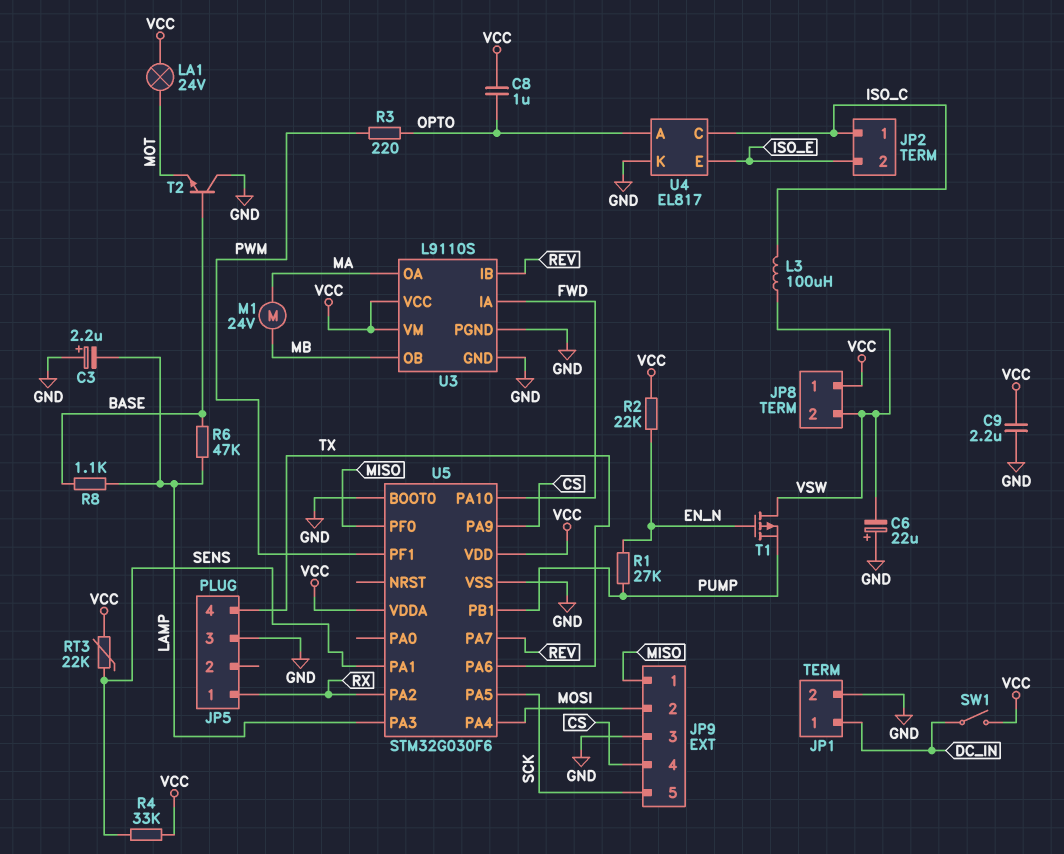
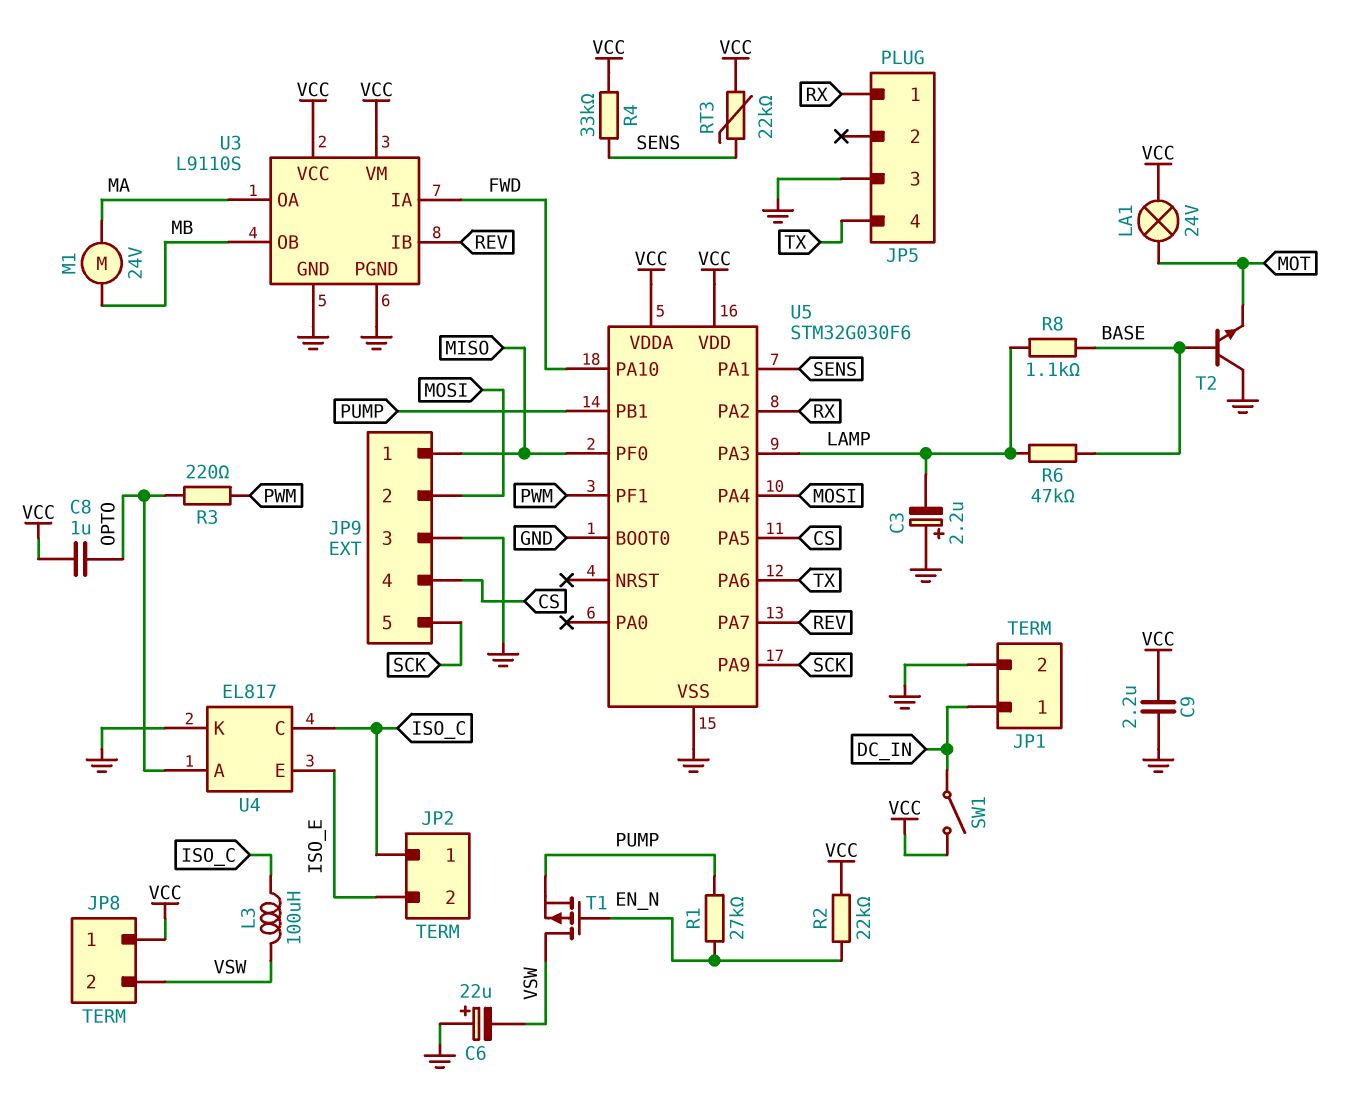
U5 pin PA5: SCK -> CS
U5 pin PA9: CS -> SCK

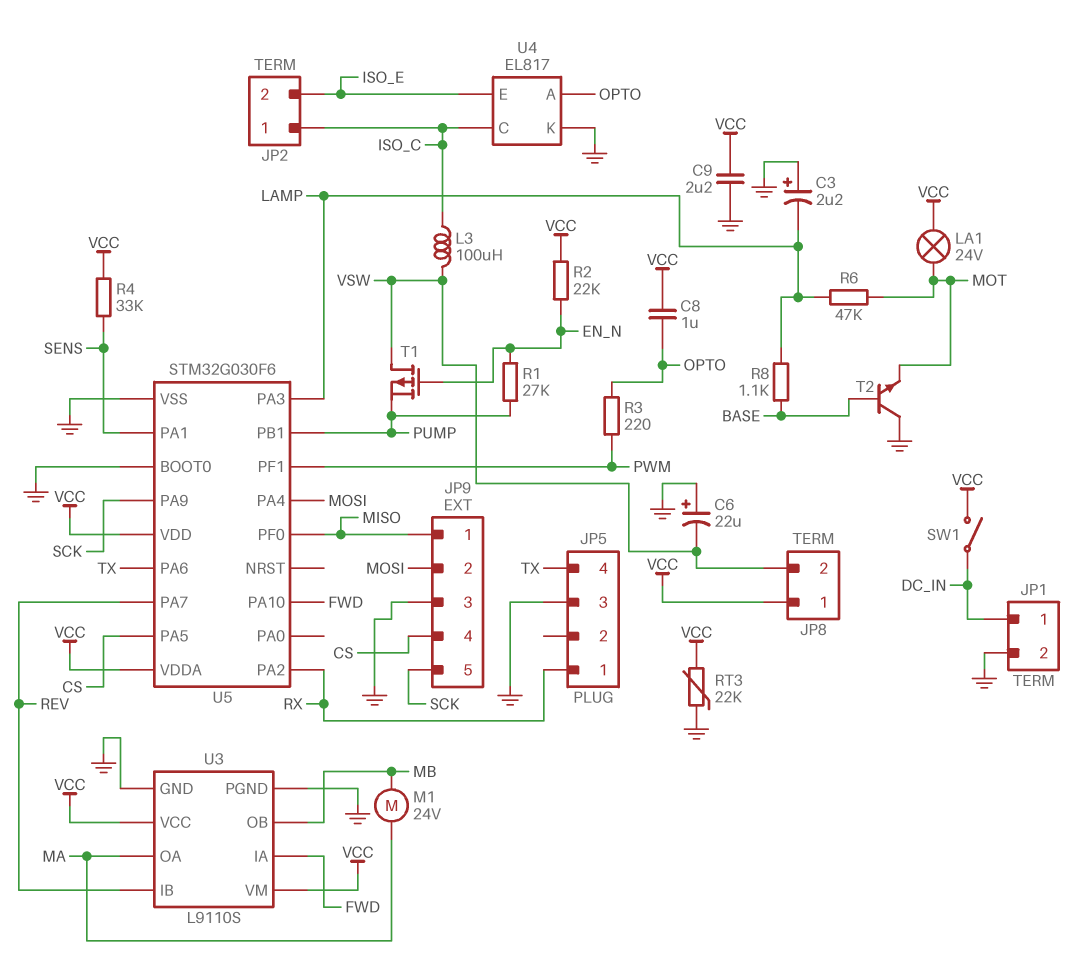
R6: 47k (BASE, LAMP) -> 47k (LAMP, MOT)
RT3: 22k (SENS, VCC) -> 22k (GND, VCC)

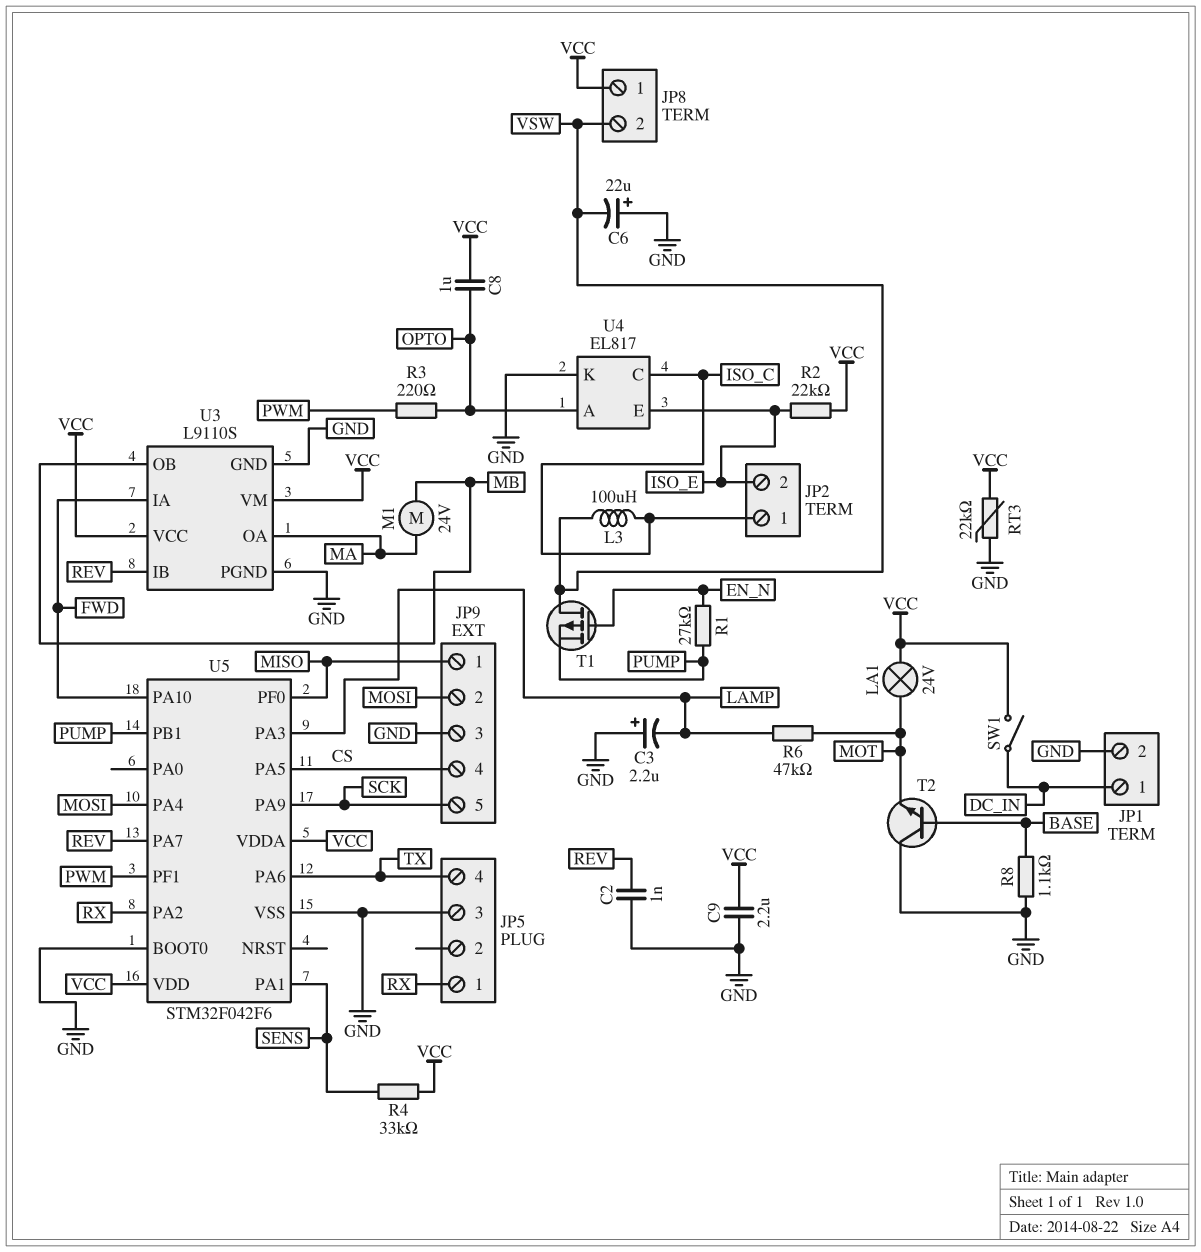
C2: none -> 1nF (GND, REV)
R2: 22k (EN_N, VCC) -> 22k (ISO_E, VCC)
R8: 1.1k (BASE, LAMP) -> 1.1k (BASE, GND)
U5: STM32G030F6 -> STM32F042F6

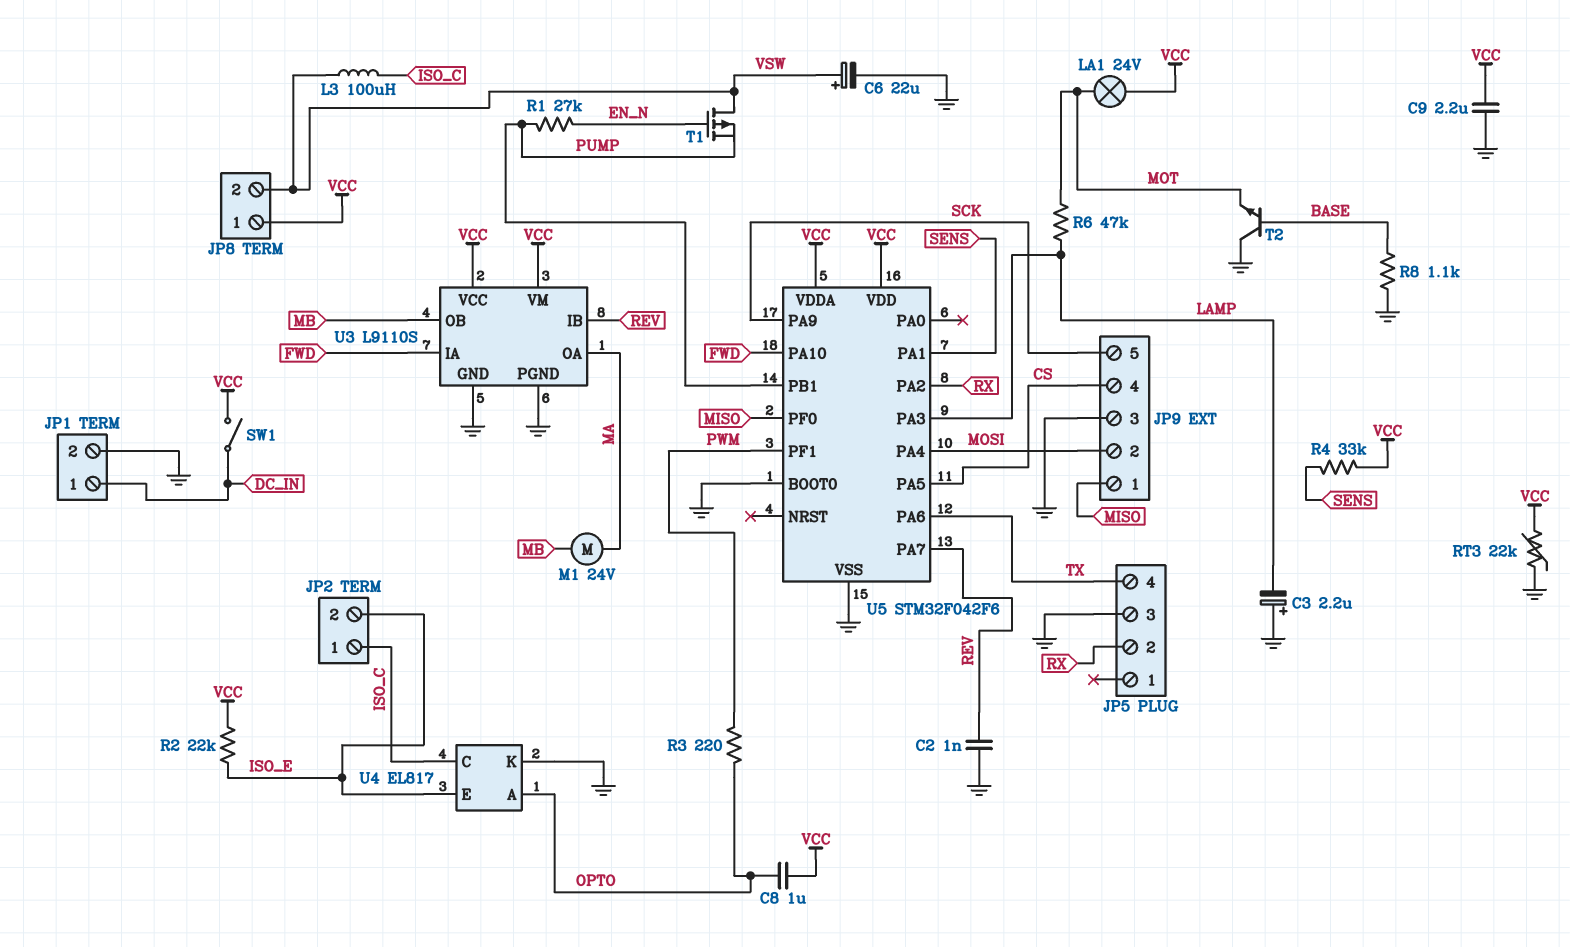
C6: 22uF (plus GND, minus VSW) -> 22uF (plus VSW, minus GND)
JP5 pin 1: RX -> none
JP5 pin 2: none -> RX

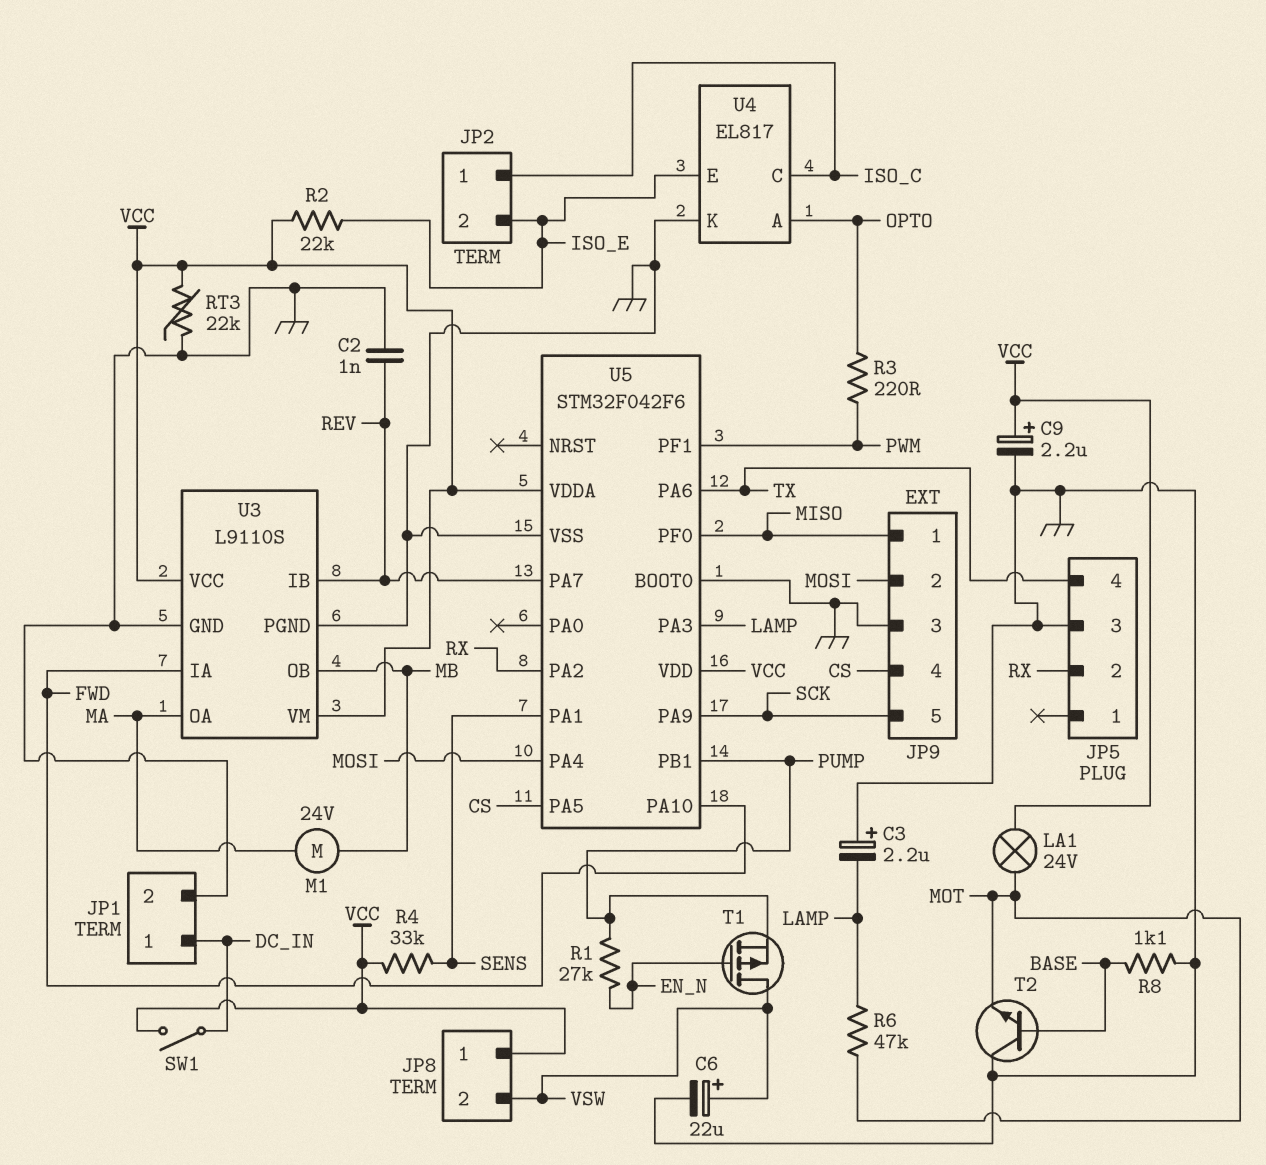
C8: 1uF (OPTO, VCC) -> none
C9: 2.2uF (GND, VCC) -> 2.2uF (plus VCC, minus GND)
L3: 100uH (ISO_C, VSW) -> none

